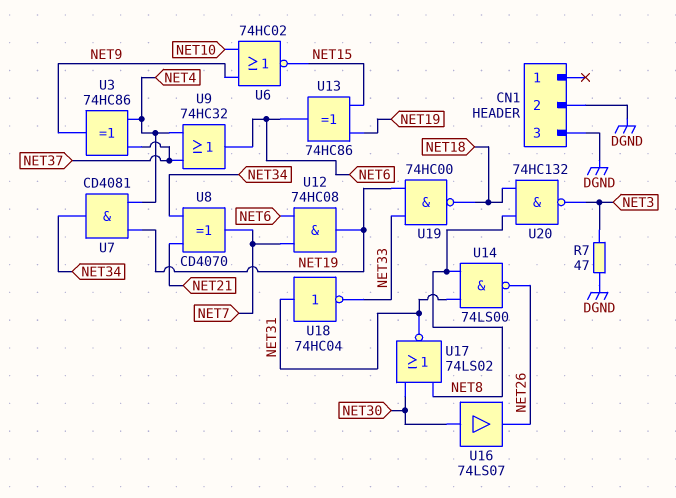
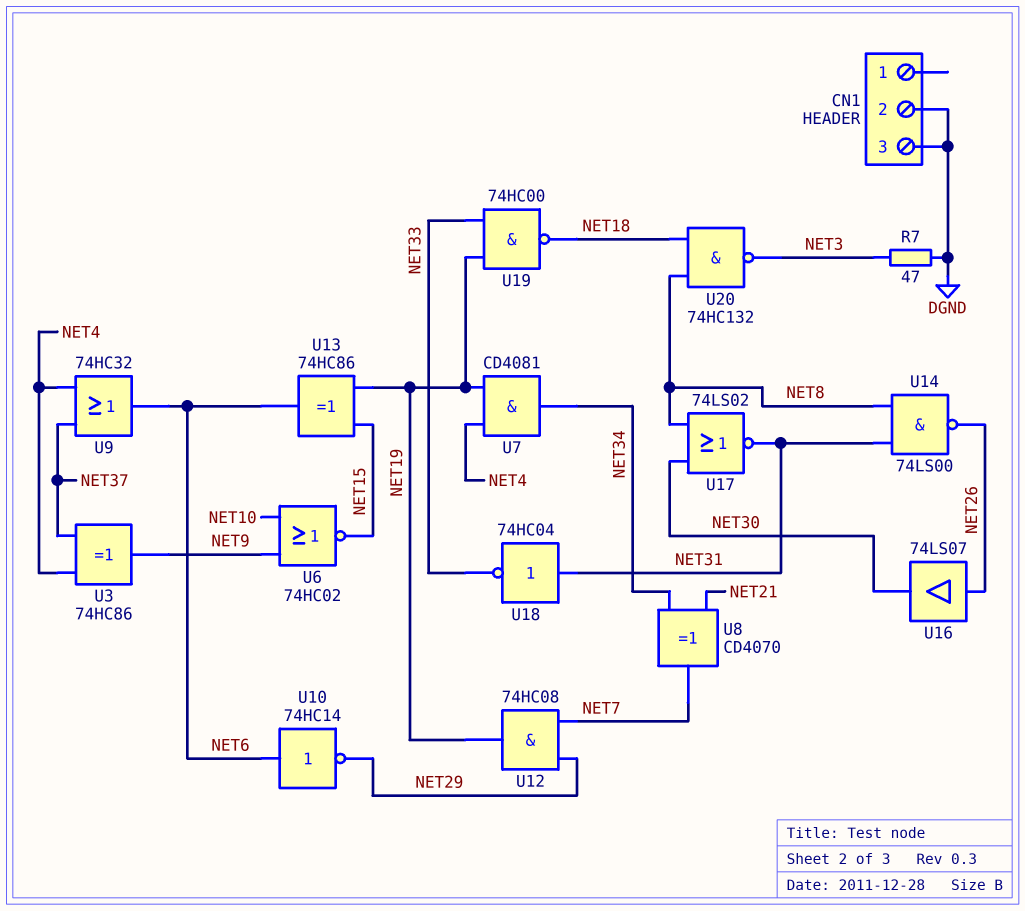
U10: none -> NOT 74HC14 (in NET6, out NET29)
U12: AND 74HC08 (in NET6, in NET7, out NET19) -> AND 74HC08 (in NET7, in NET29, out NET19)
U16: buffer 74LS07 (in NET30, out NET26) -> buffer 74LS07 (in NET26, out NET30)

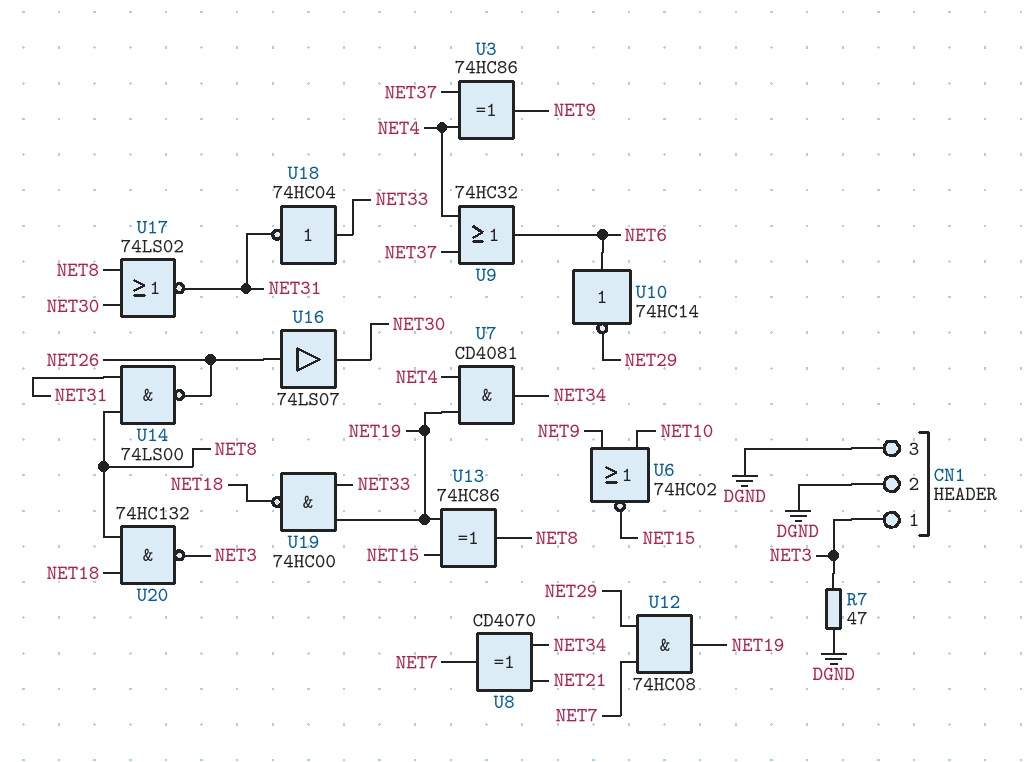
CN1 pin 1: none -> NET3
U13: XOR 74HC86 (in NET15, in NET19, out NET6) -> XOR 74HC86 (in NET15, in NET19, out NET8)
U18: NOT 74HC04 (in NET31, out NET33) -> NOT 74HC04 (in NET33, out NET31)

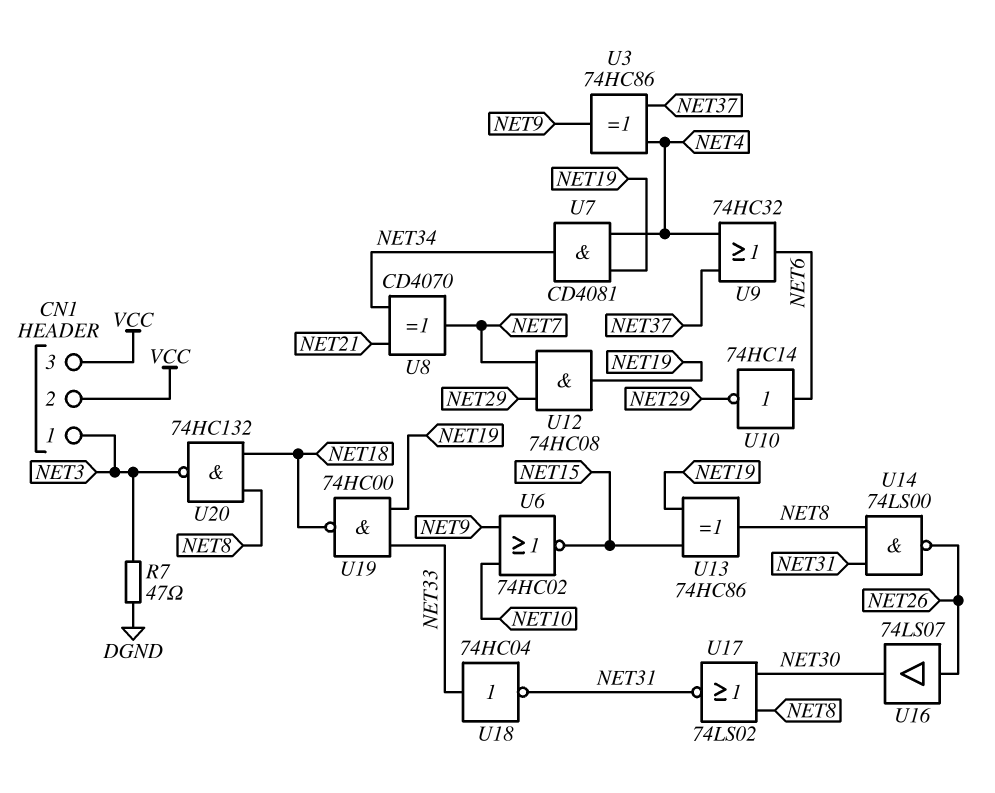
CN1 pin 2: DGND -> VCC
CN1 pin 3: DGND -> VCC

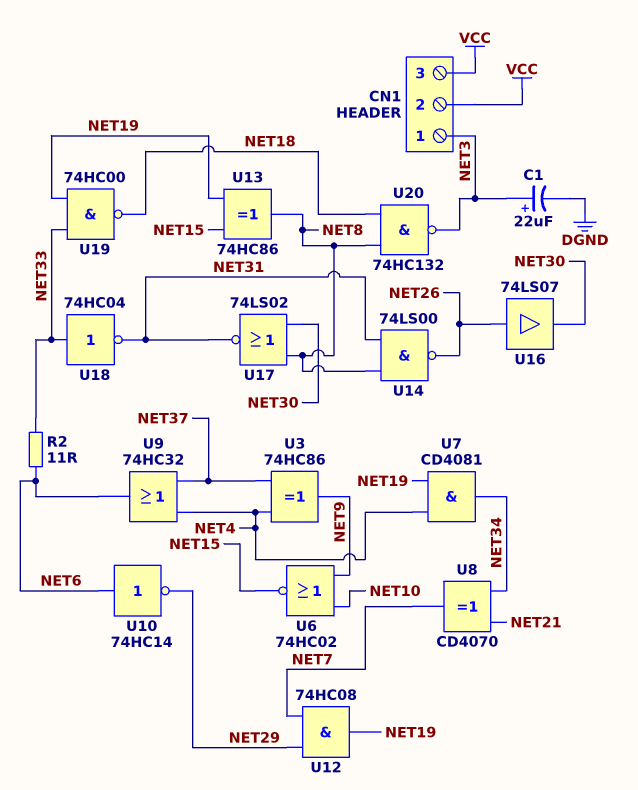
C1: none -> 22uF (plus NET3, minus DGND)
R2: none -> 11 (NET6, NET33)
R7: 47 (DGND, NET3) -> none

